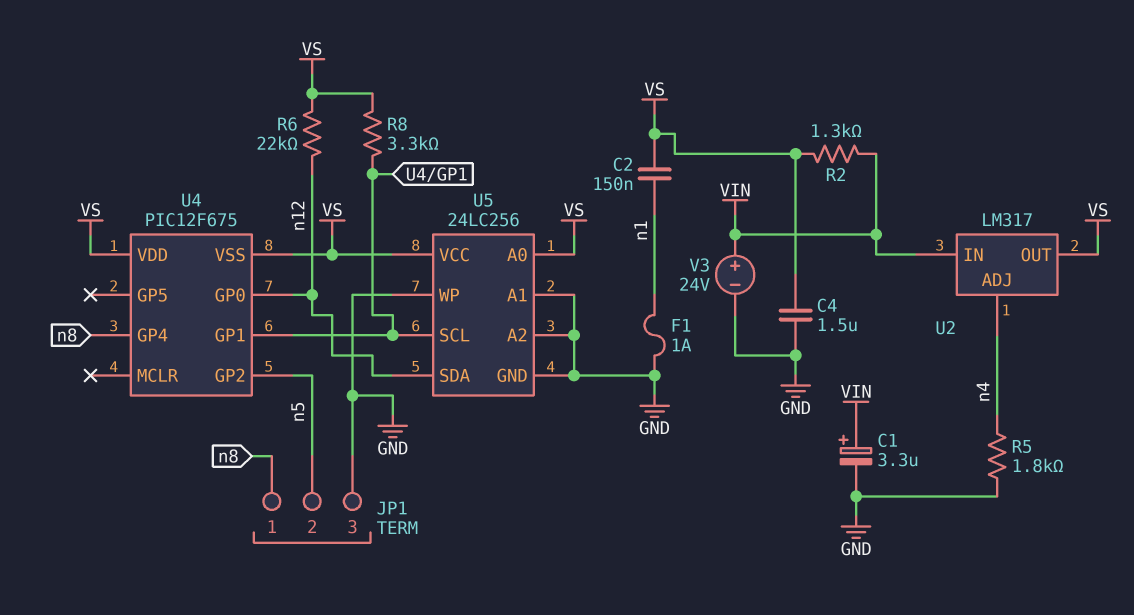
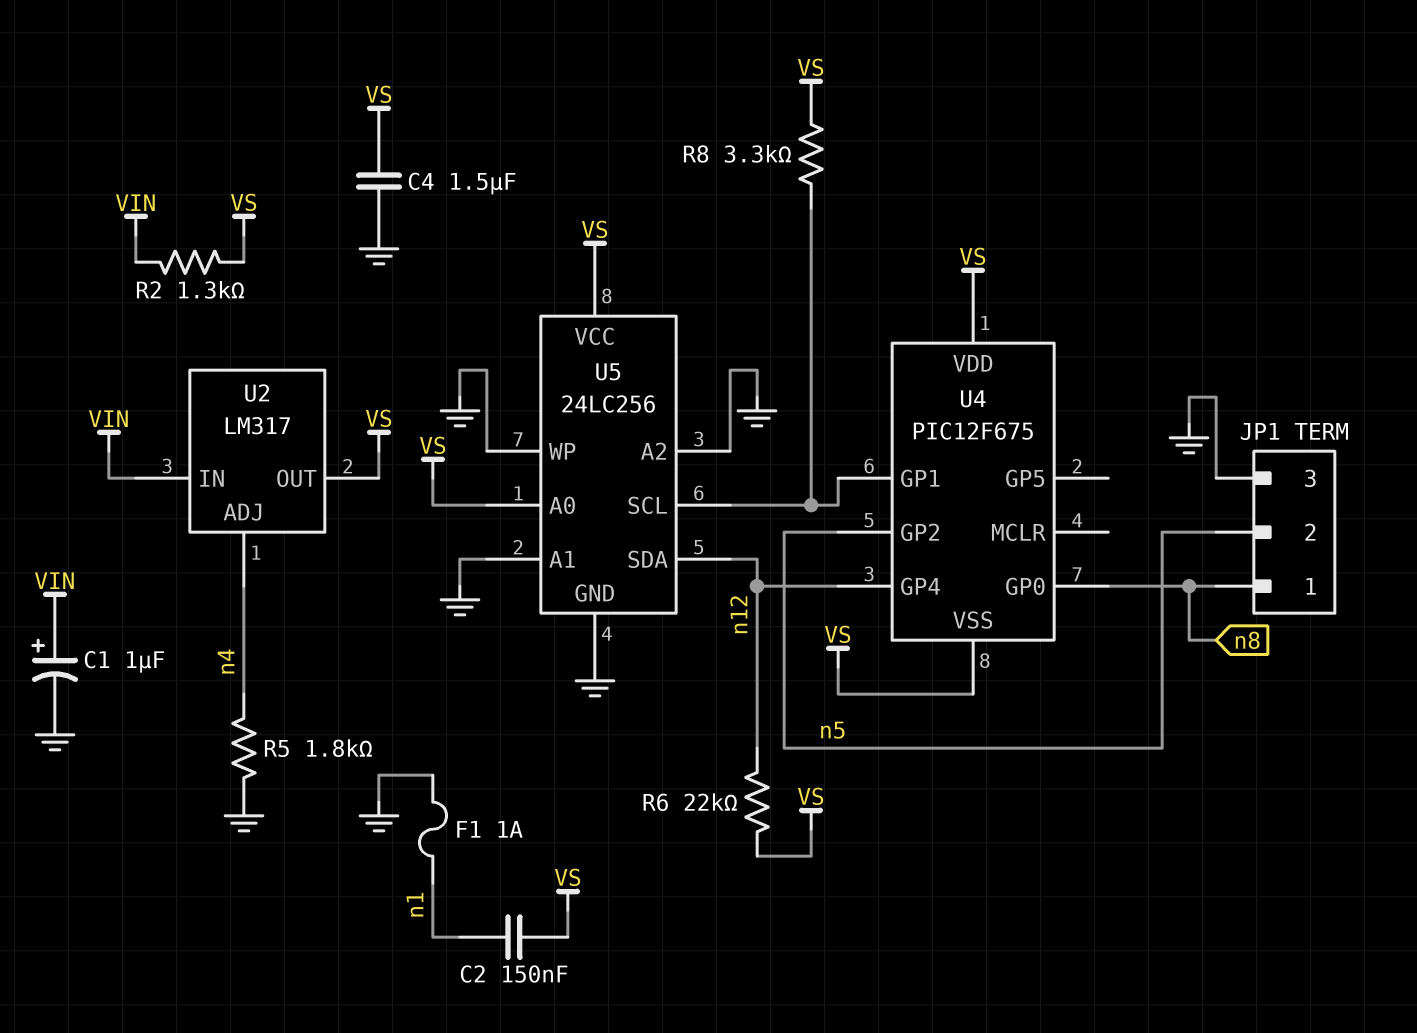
C1: 3.3uF (plus VIN, minus GND) -> 1uF (plus VIN, minus GND)
U4 pin GP0: n12 -> n8
U4 pin GP4: n8 -> n12
V3: 24V (plus VIN, minus GND) -> none

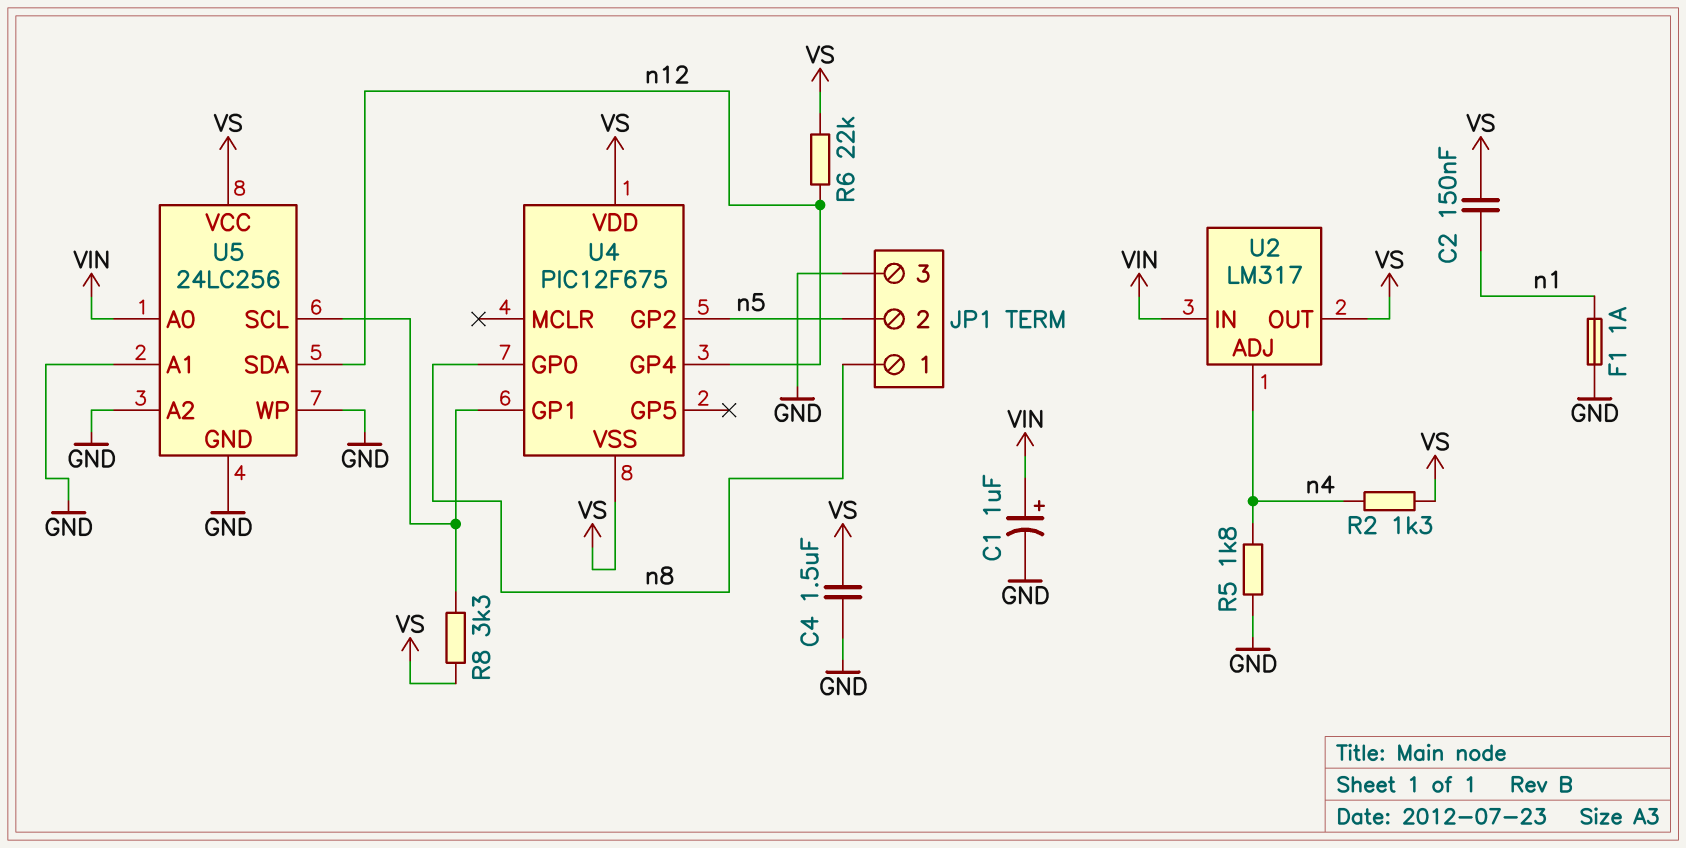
R2: 1.3k (VIN, VS) -> 1.3k (VS, n4)
U5 pin A0: VS -> VIN

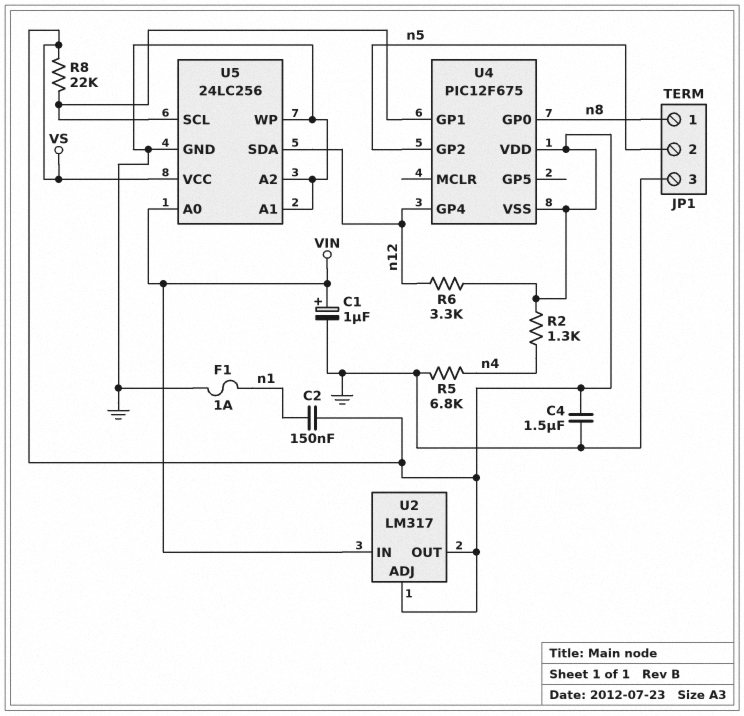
R5: 1.8k (GND, n4) -> 6.8k (GND, n4)
R6: 22k (VS, n12) -> 3.3k (VS, n12)
R8: 3.3k (U4/GP1, VS) -> 22k (U4/GP1, VS)
U2 pin ADJ: n4 -> VS

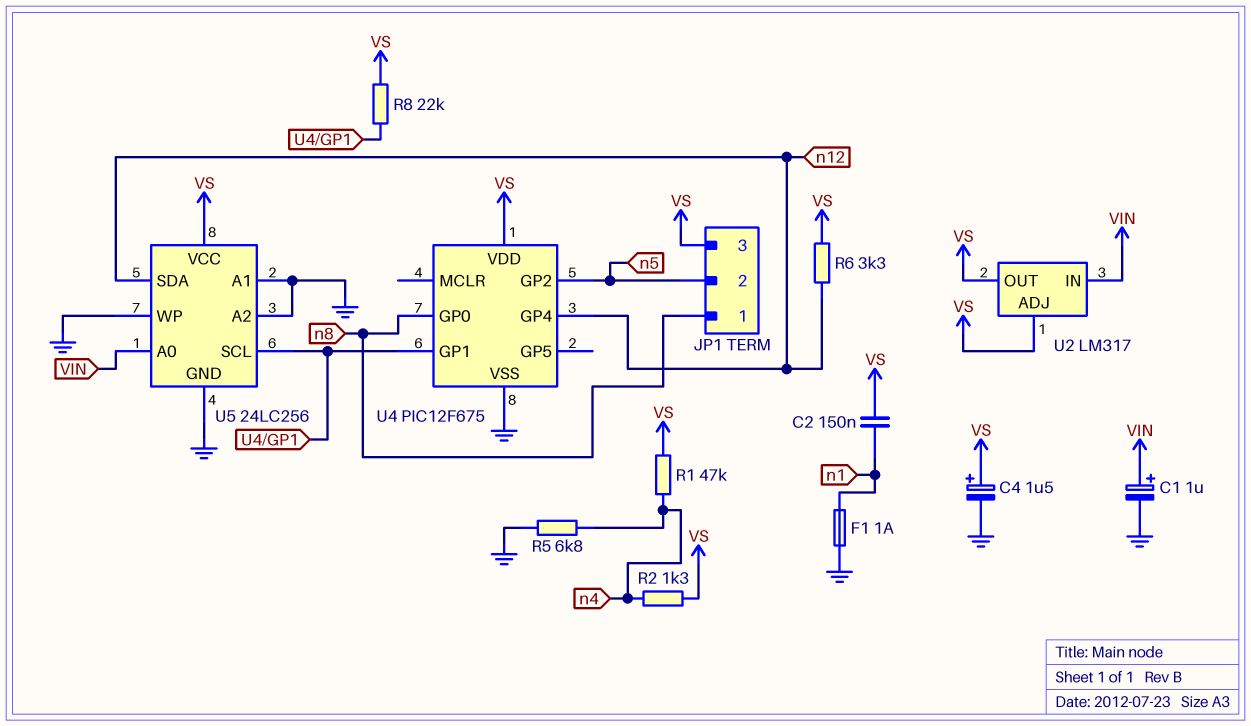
C4: 1.5uF (GND, VS) -> 1.5uF (plus VS, minus GND)
JP1 pin 3: GND -> VS
R1: none -> 47k (VS, n4)
U4 pin VSS: VS -> GND

